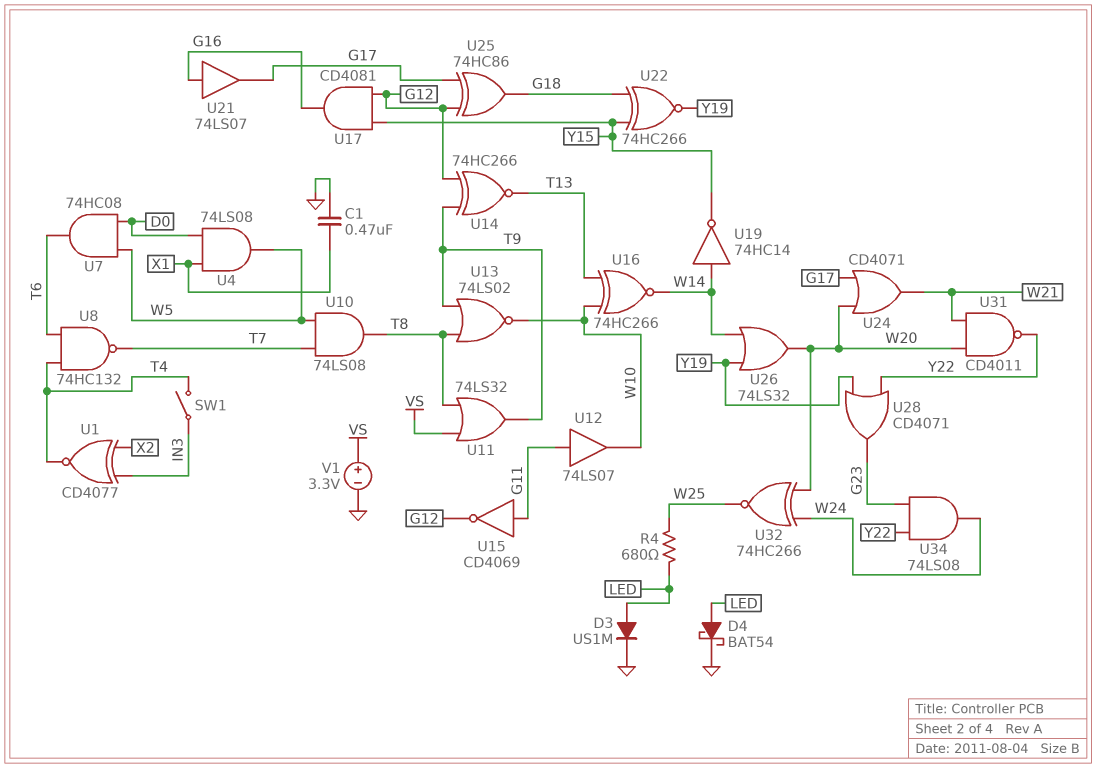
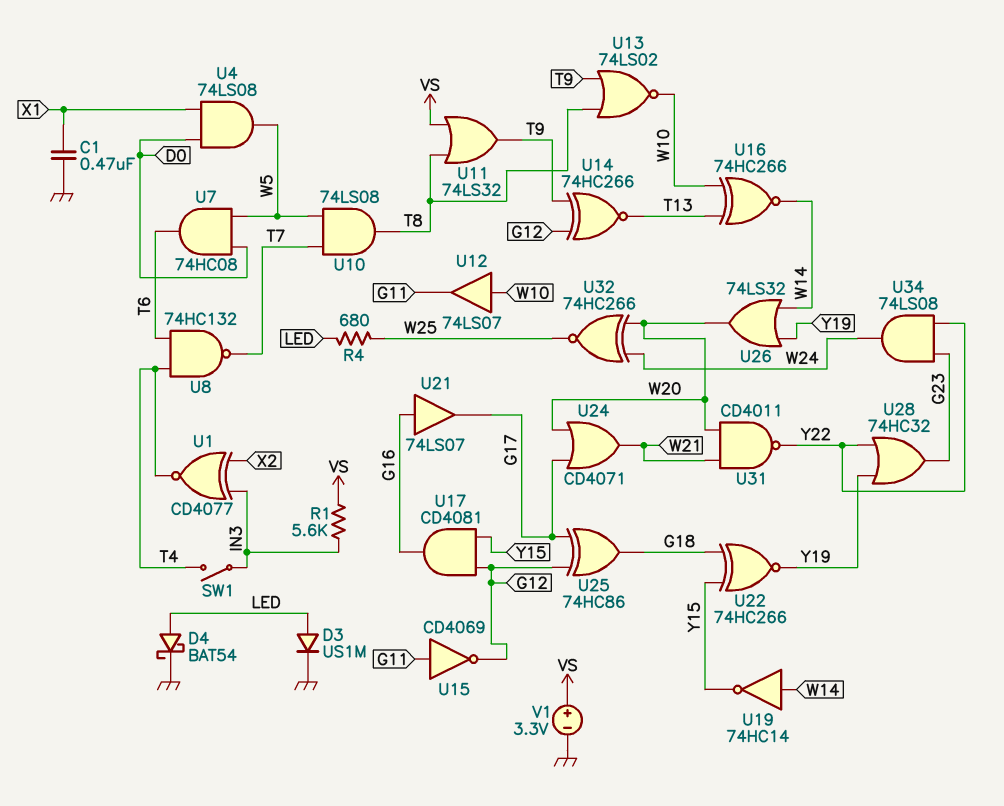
R1: none -> 5.6k (IN3, VS)
U12: buffer 74LS07 (in G11, out W10) -> buffer 74LS07 (in W10, out G11)
U28: OR CD4071 (in Y19, in Y22, out G23) -> OR 74HC32 (in Y19, in Y22, out G23)

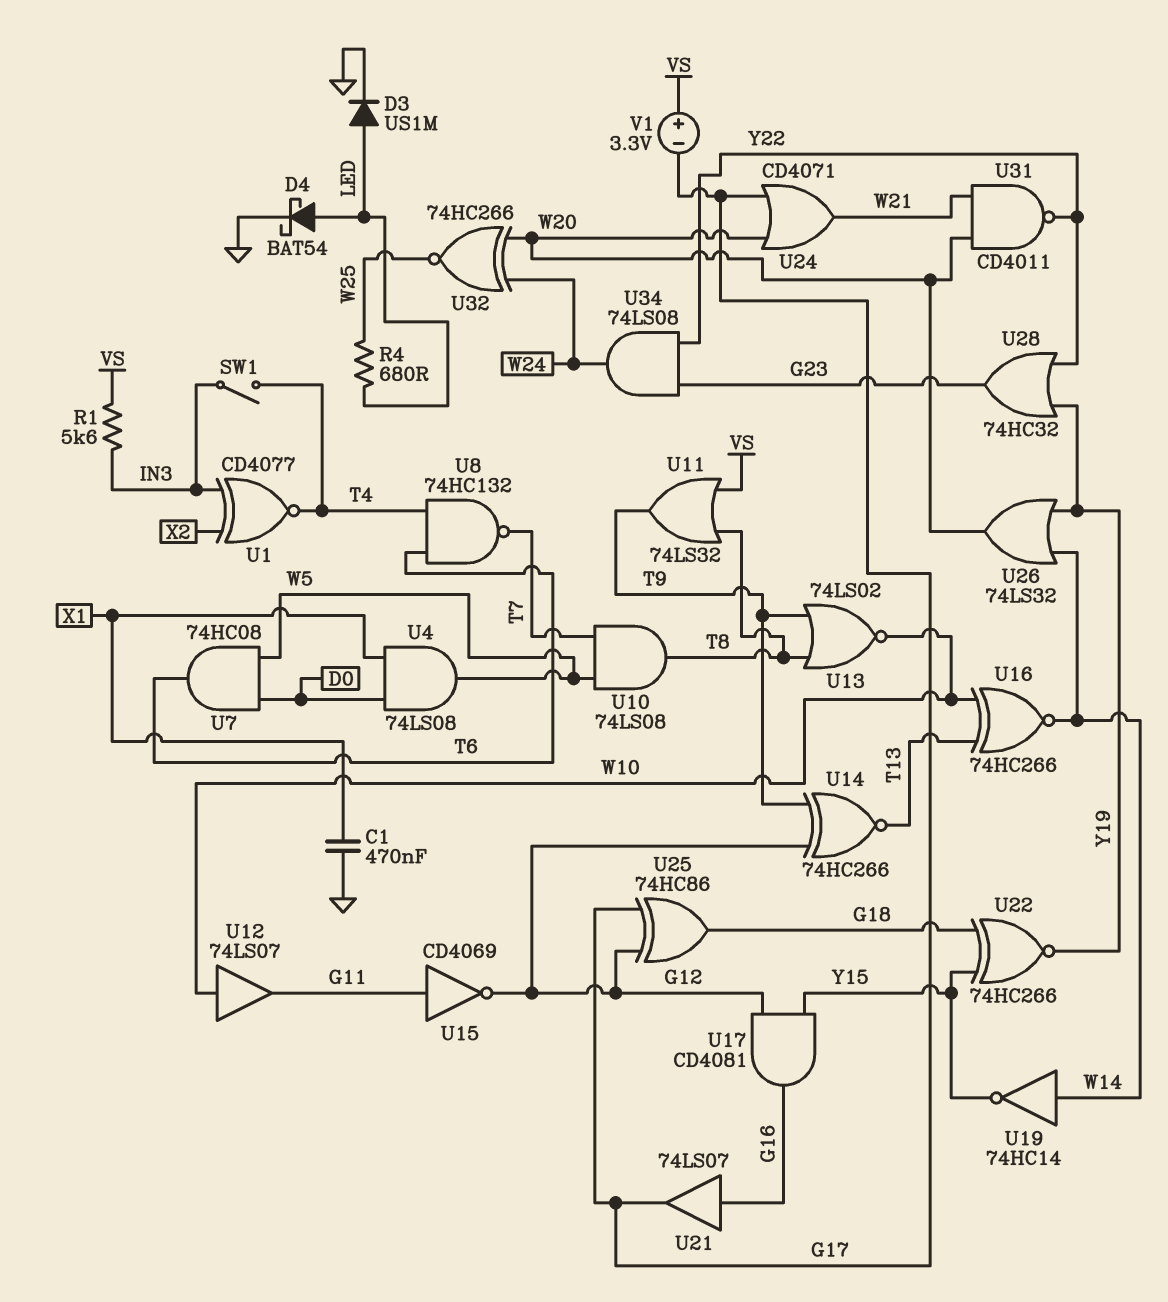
V1: 3.3V (plus VS, minus GND) -> 3.3V (plus VS, minus G17)

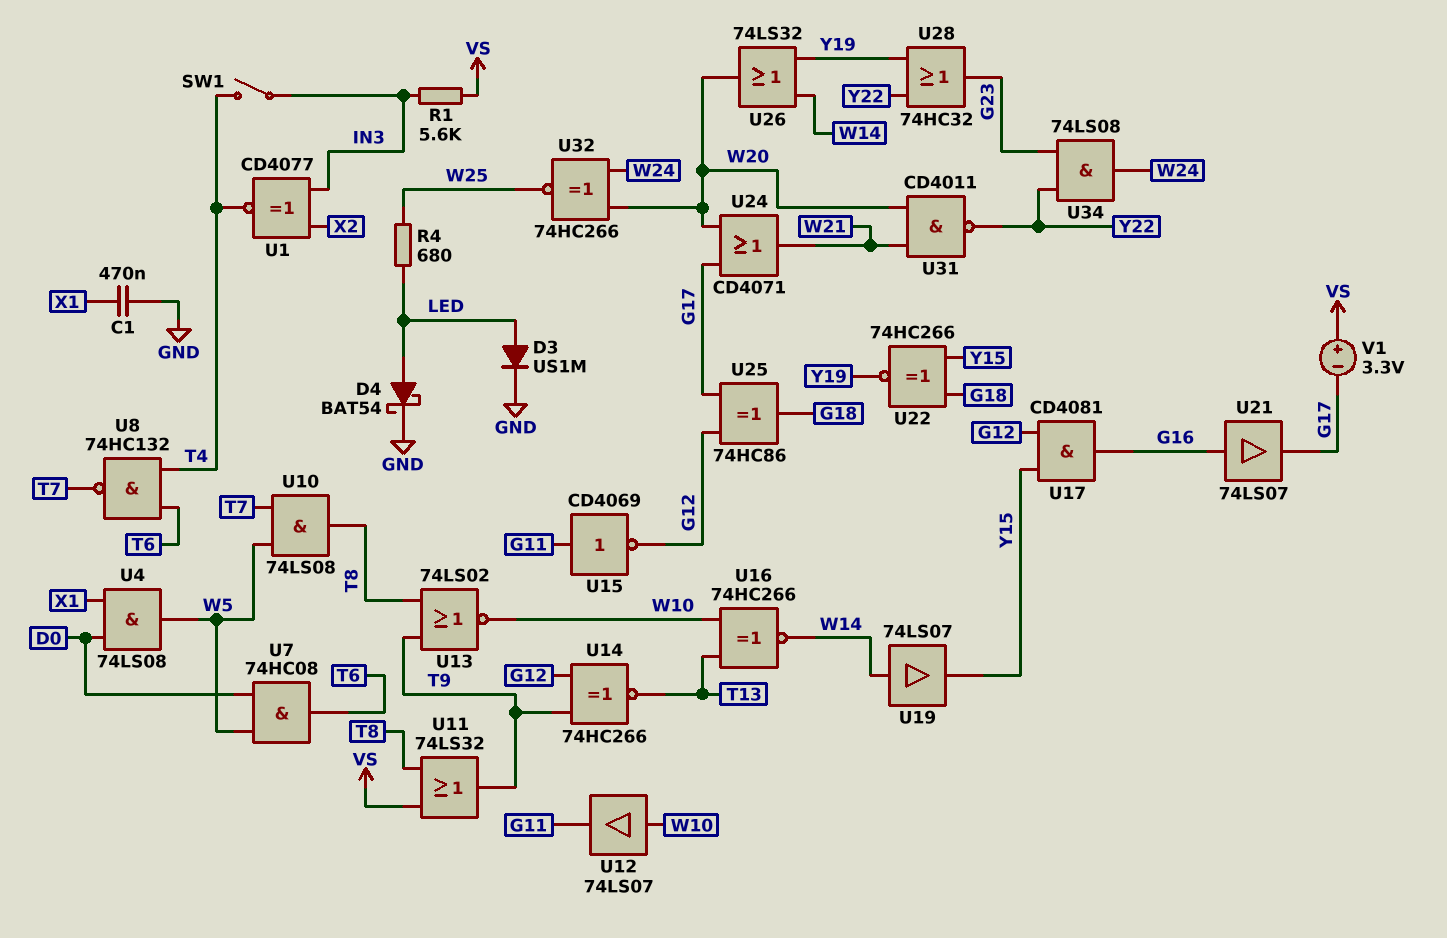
U19: NOT 74HC14 (in W14, out Y15) -> buffer 74LS07 (in W14, out Y15)

